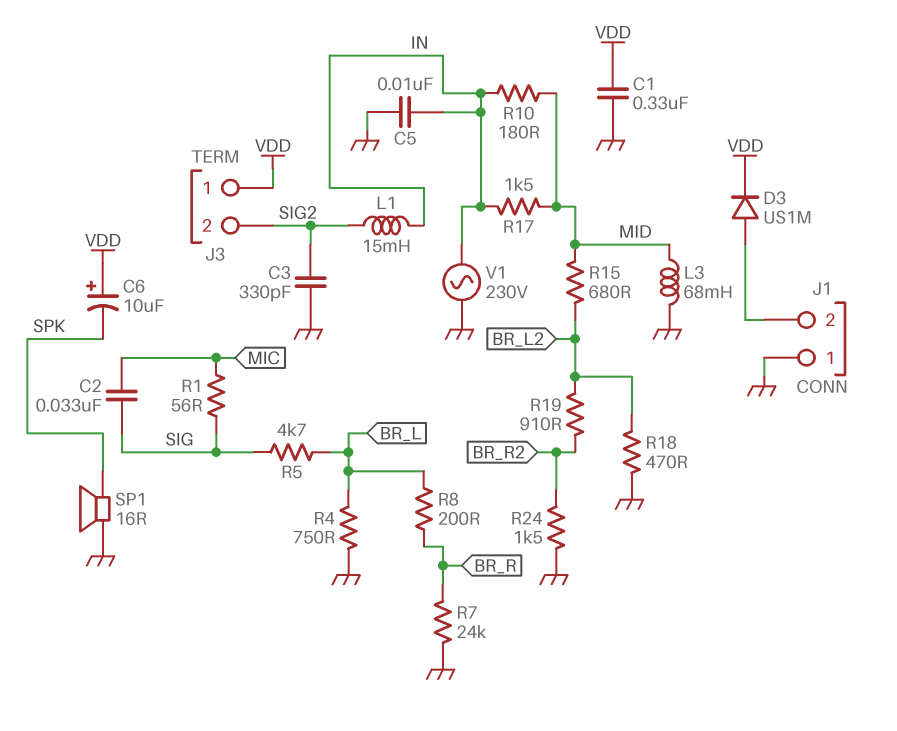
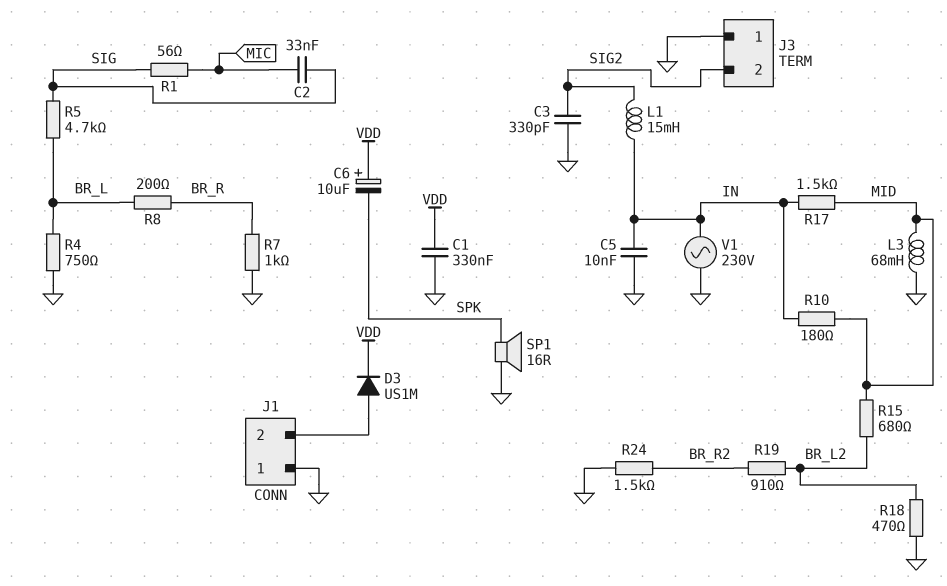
J3 pin 1: VDD -> GND
R7: 24k (BR_R, GND) -> 1k (BR_R, GND)

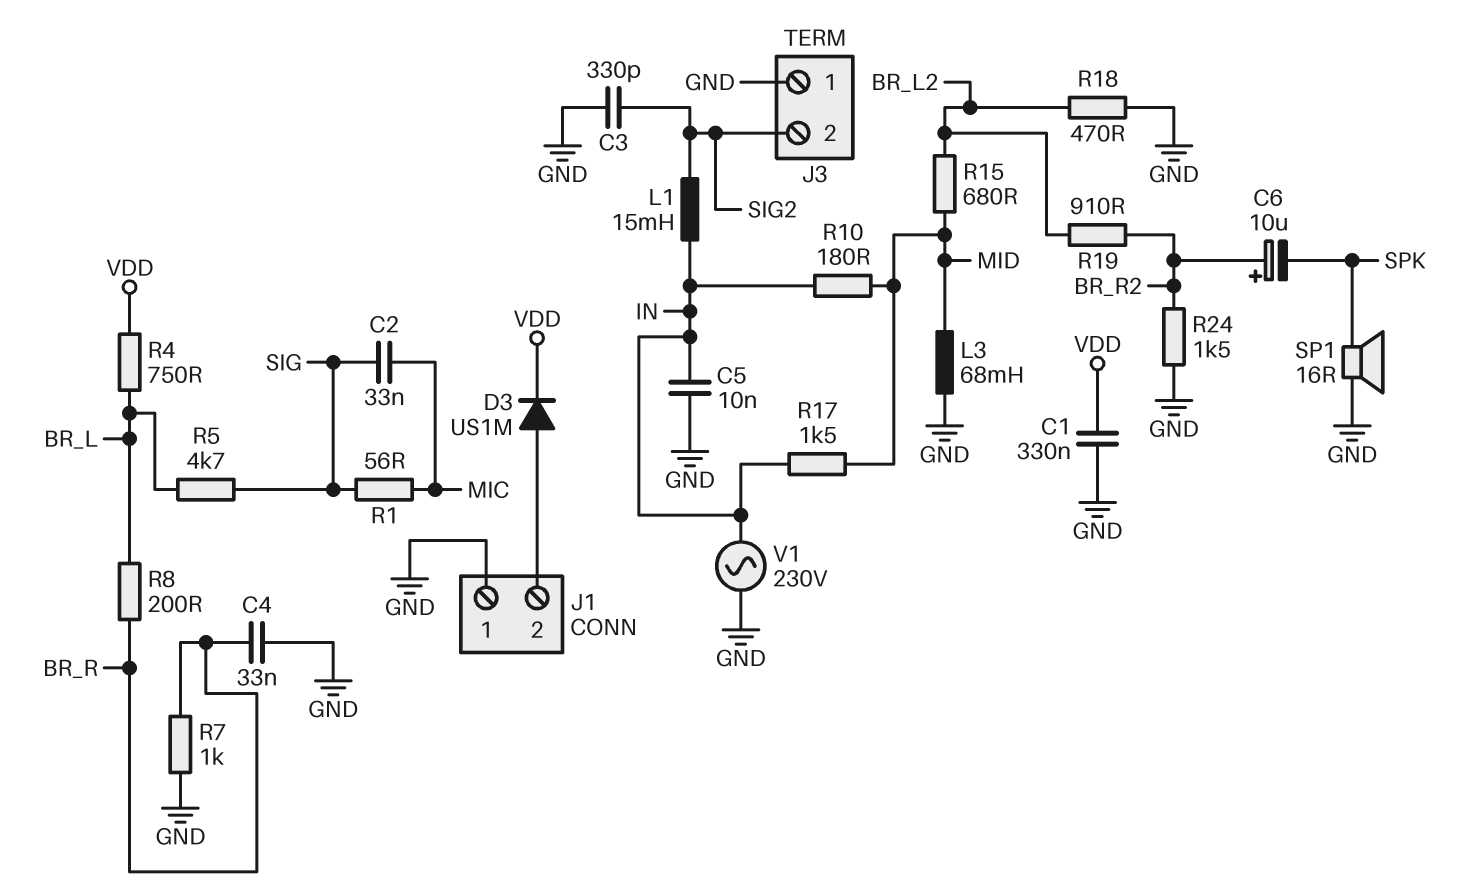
C4: none -> 33nF (BR_R, GND)
C6: 10uF (plus VDD, minus SPK) -> 10uF (plus BR_R2, minus SPK)
R4: 750 (BR_L, GND) -> 750 (BR_L, VDD)

